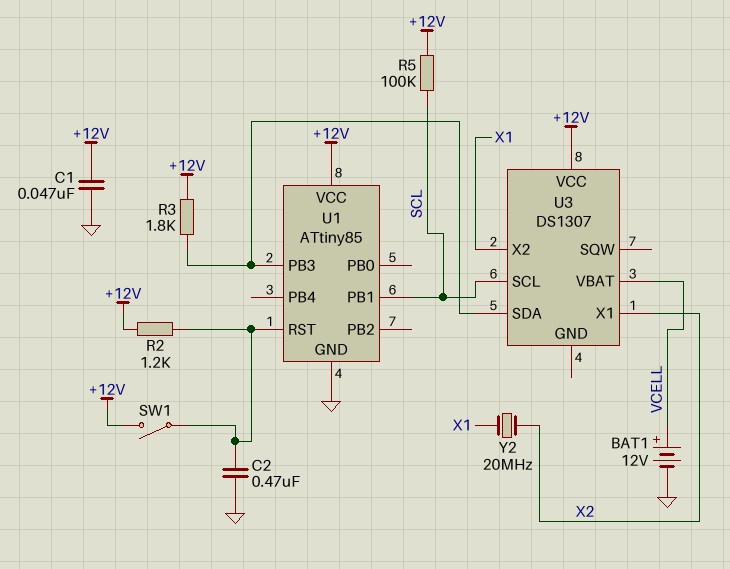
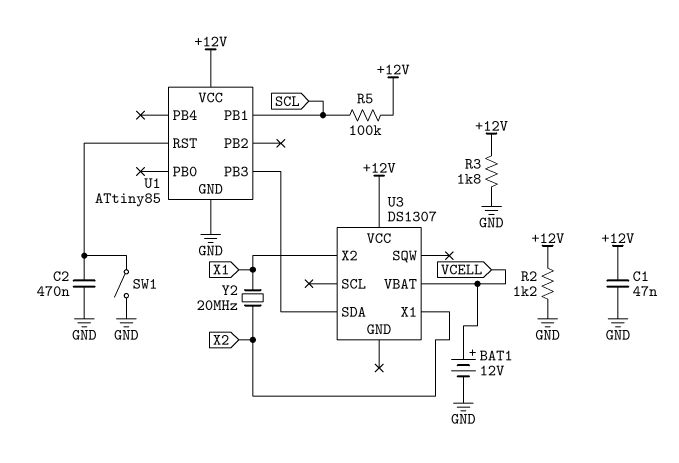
R2: 1.2k (+12V, U1/RST) -> 1.2k (+12V, GND)
R3: 1.8k (+12V, U1/PB3) -> 1.8k (+12V, GND)
SW1: switch (+12V, U1/RST) -> switch (GND, U1/RST)
U3 pin SCL: SCL -> none

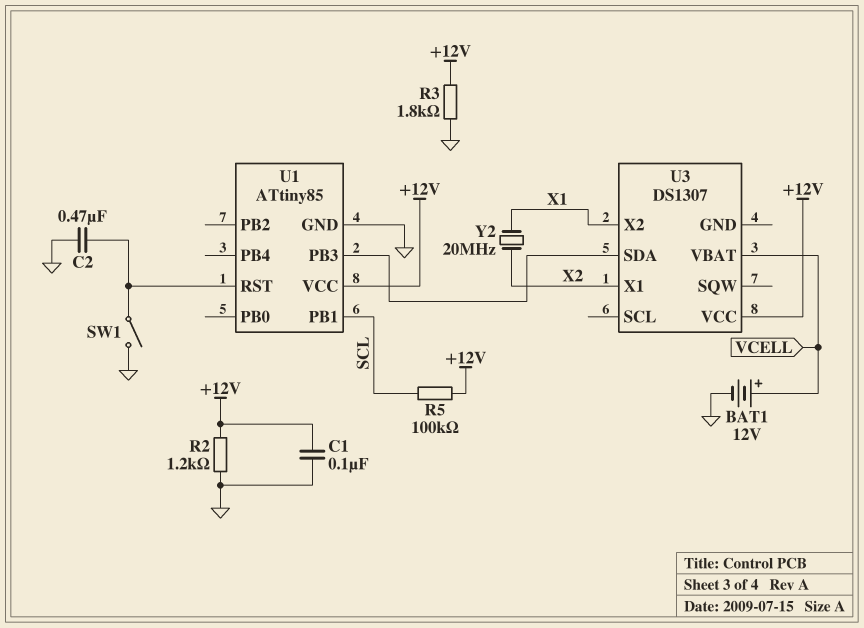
C1: 47nF (+12V, GND) -> 100nF (+12V, GND)

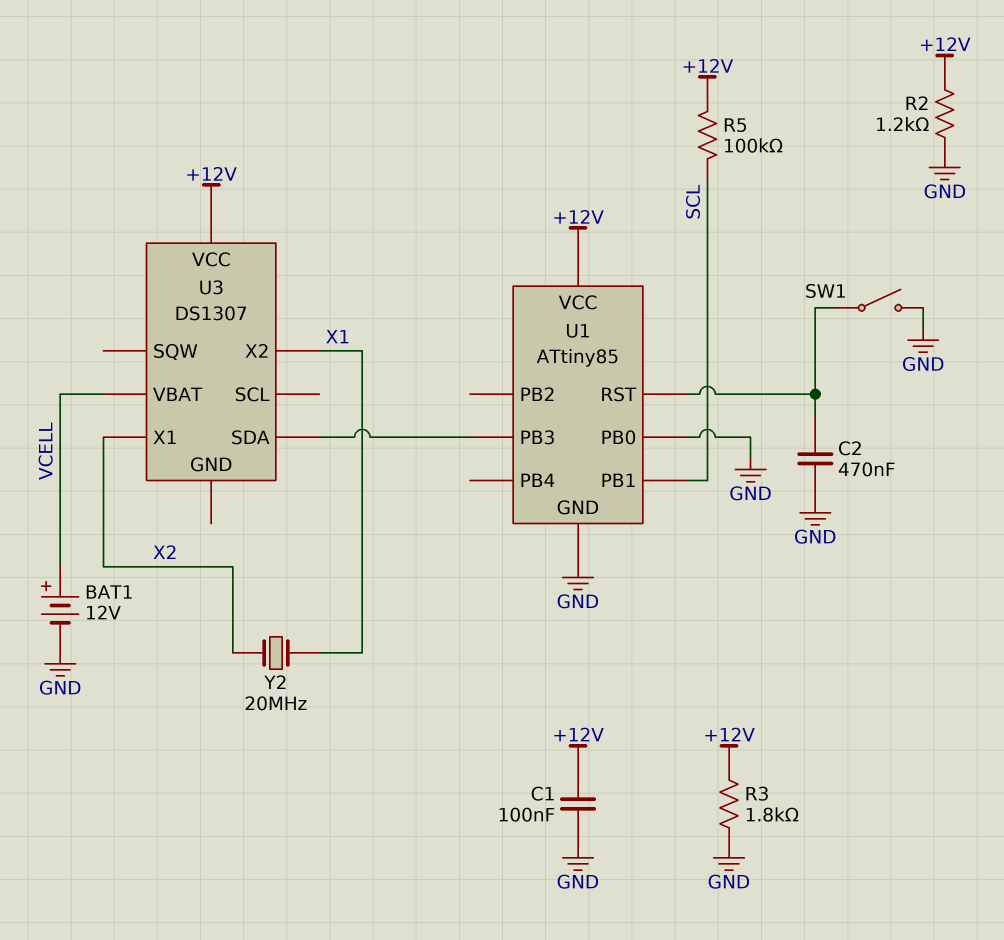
U1 pin PB0: none -> GND

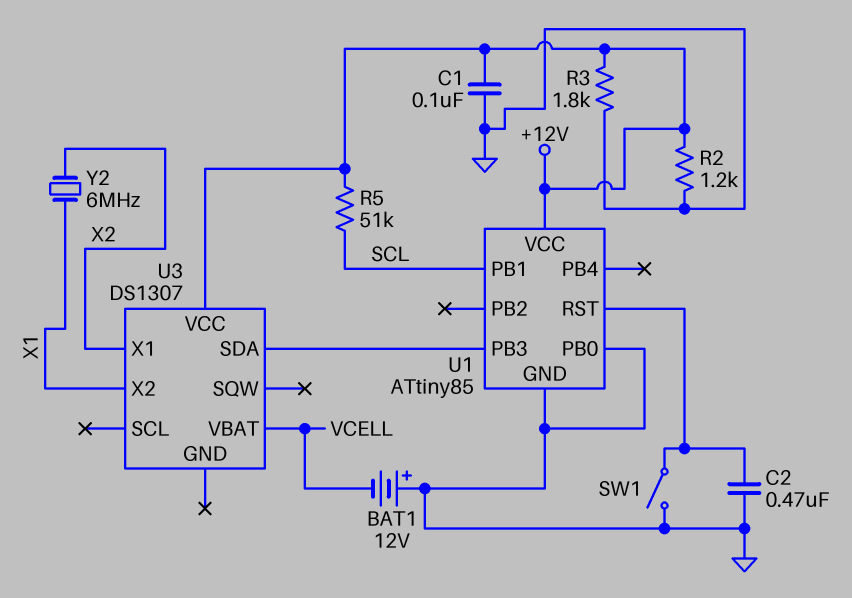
BAT1: 12V (plus VCELL, minus GND) -> 12V (plus GND, minus VCELL)
R5: 100k (+12V, SCL) -> 51k (+12V, SCL)
Y2: 20MHz (X1, X2) -> 6MHz (X1, X2)

